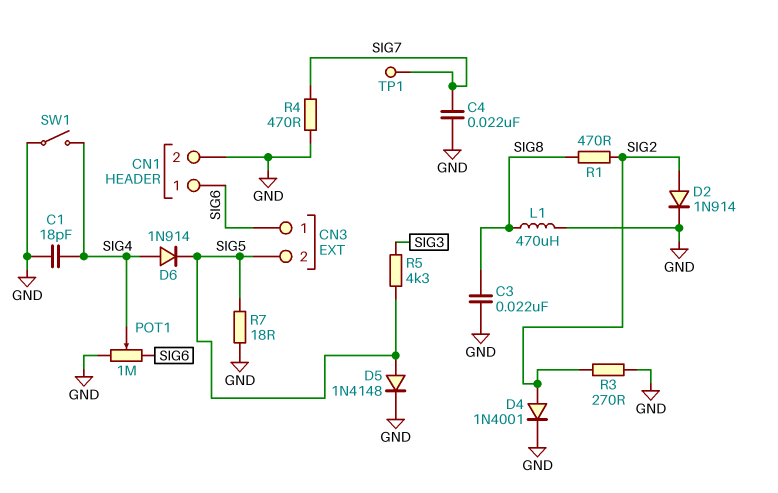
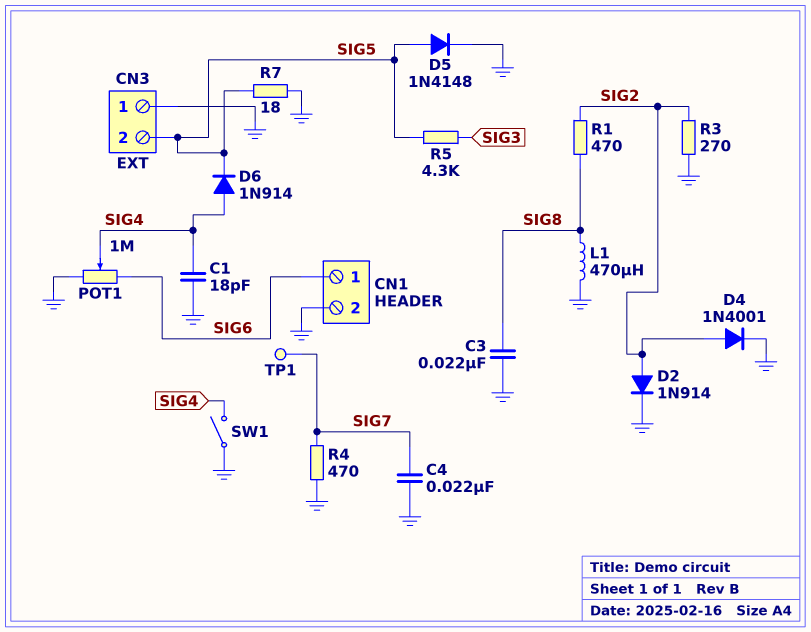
CN3 pin 1: SIG6 -> GND

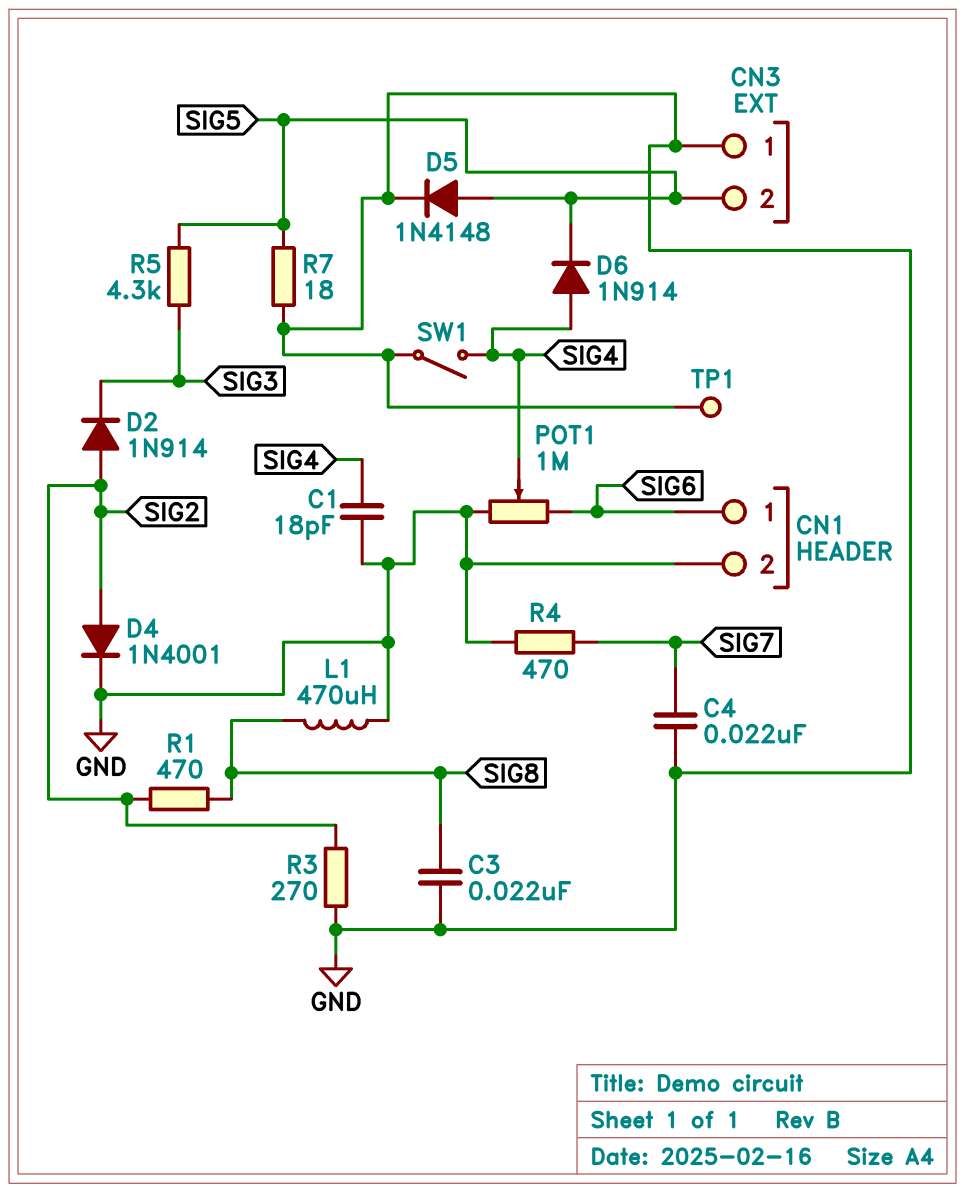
D2: diode 1N914 (A SIG2, K GND) -> diode 1N914 (A SIG2, K SIG3)
TP1: test point (SIG7) -> test point (GND)

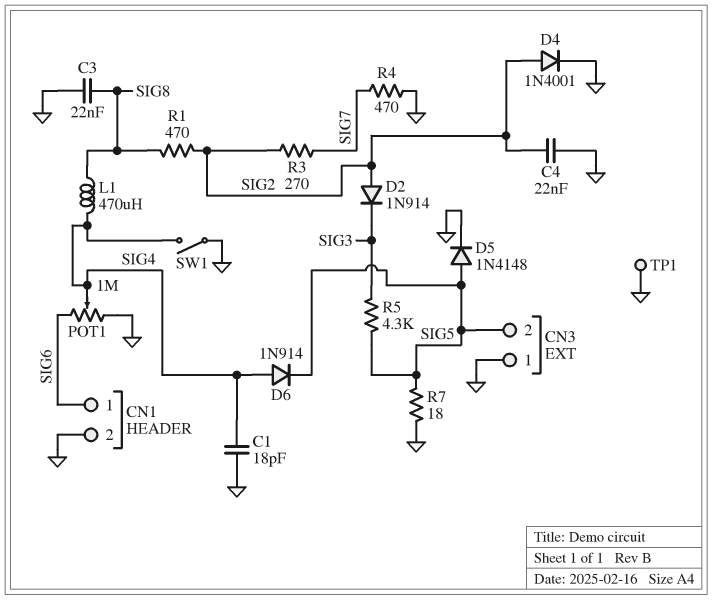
C4: 22nF (GND, SIG7) -> 22nF (GND, SIG2)
L1: 470uH (GND, SIG8) -> 470uH (SIG4, SIG8)
R3: 270 (GND, SIG2) -> 270 (SIG2, SIG7)

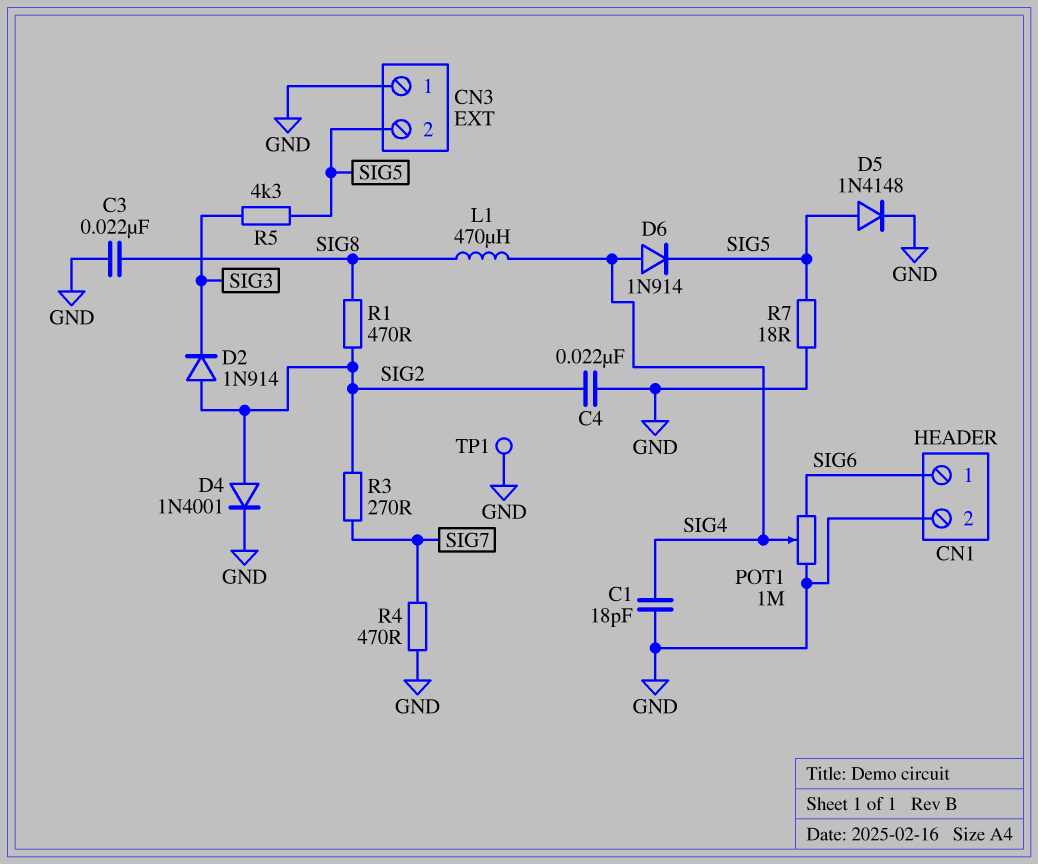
SW1: switch (GND, SIG4) -> none

